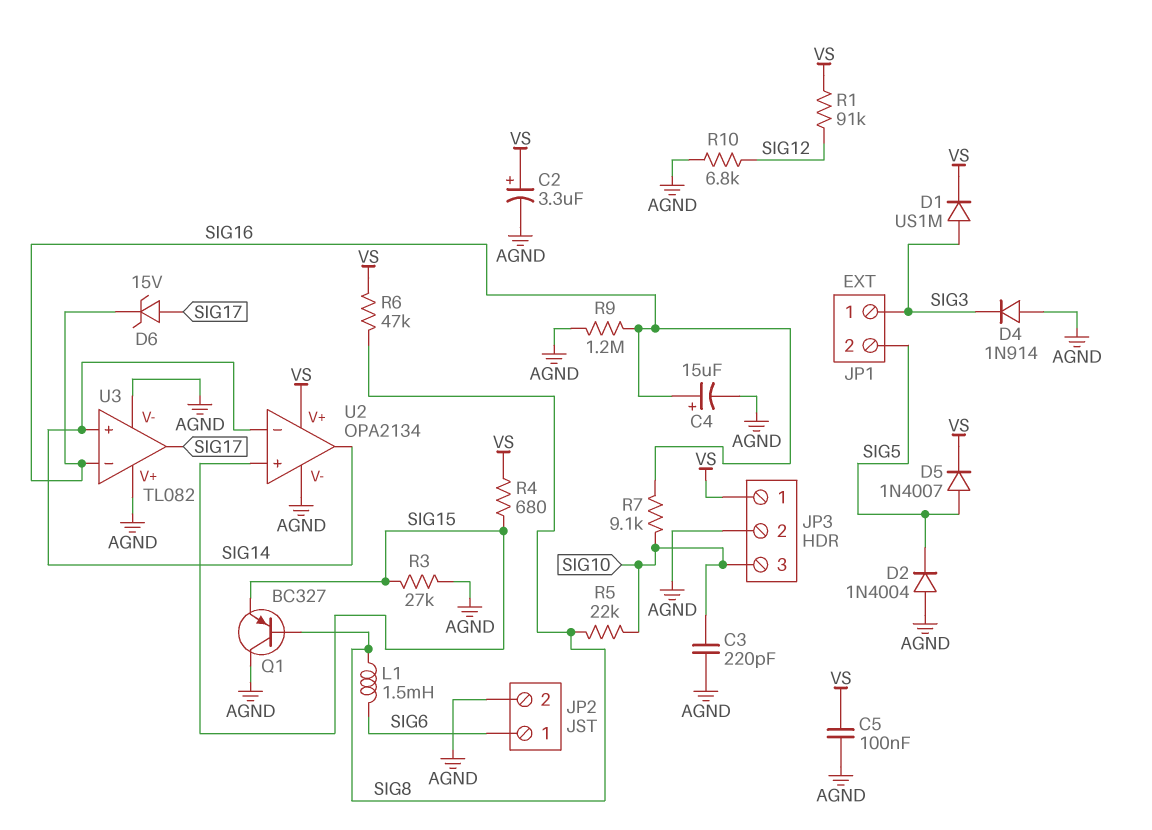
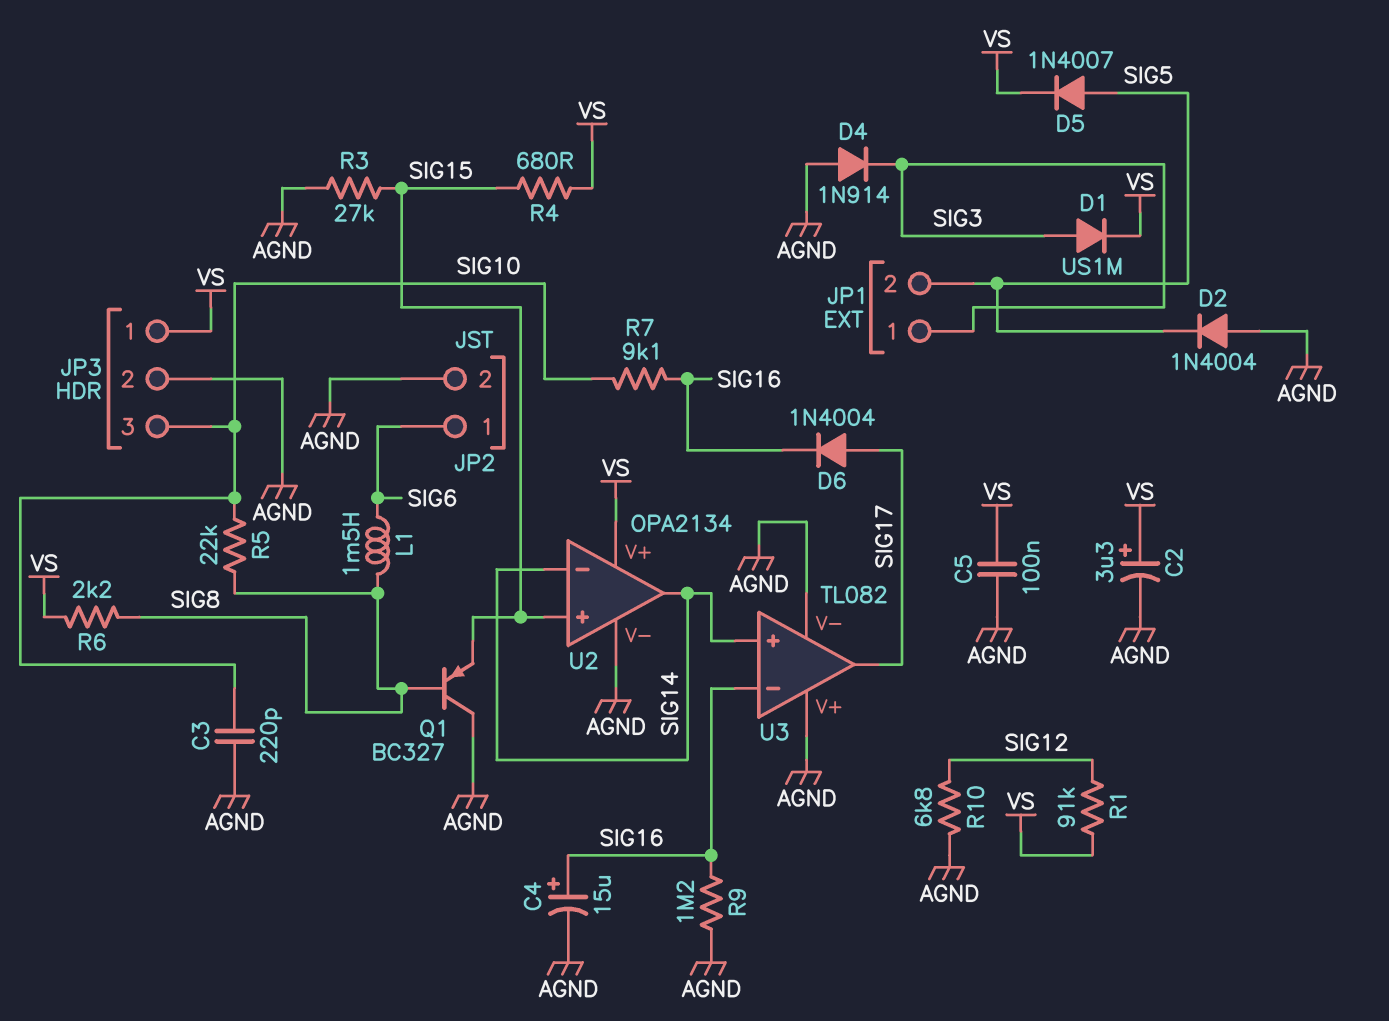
D6: zener 15V (A SIG17, K SIG16) -> diode 1N4004 (A SIG17, K SIG16)
R6: 47k (SIG8, VS) -> 2.2k (SIG8, VS)

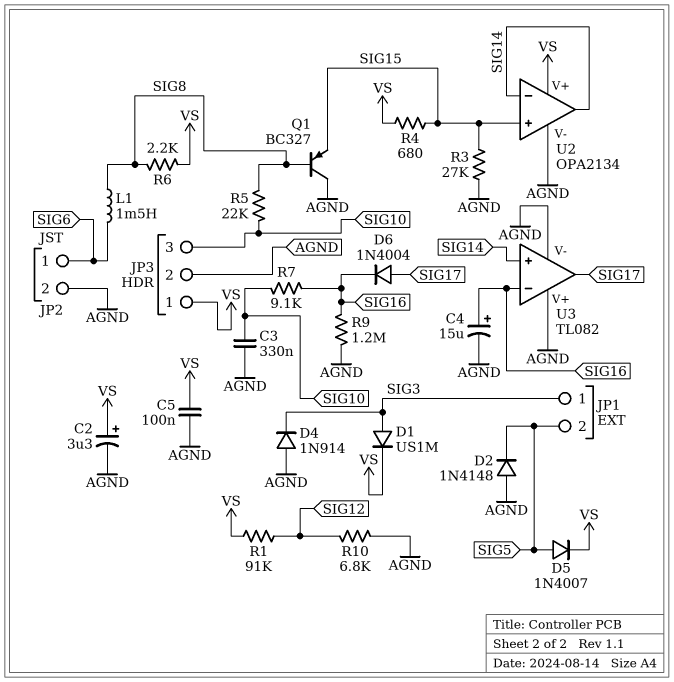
C3: 220pF (AGND, SIG10) -> 330nF (AGND, SIG10)
D2: diode 1N4004 (A AGND, K SIG5) -> diode 1N4148 (A AGND, K SIG5)

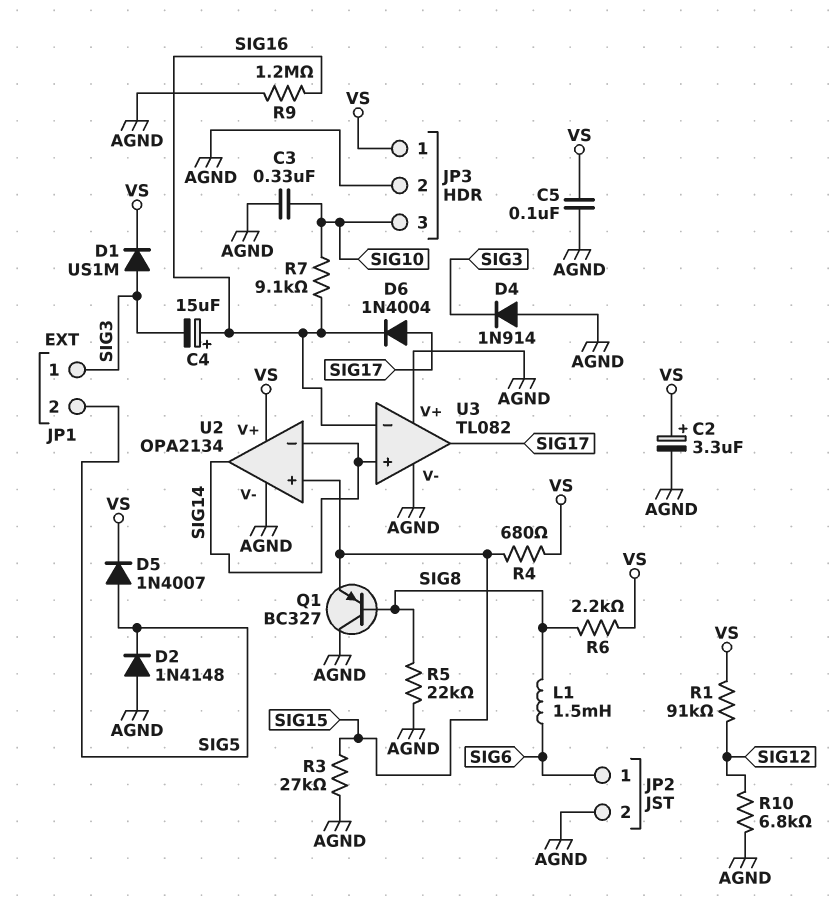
C4: 15uF (plus SIG16, minus AGND) -> 15uF (plus SIG16, minus SIG3)
R5: 22k (SIG8, SIG10) -> 22k (AGND, SIG8)

